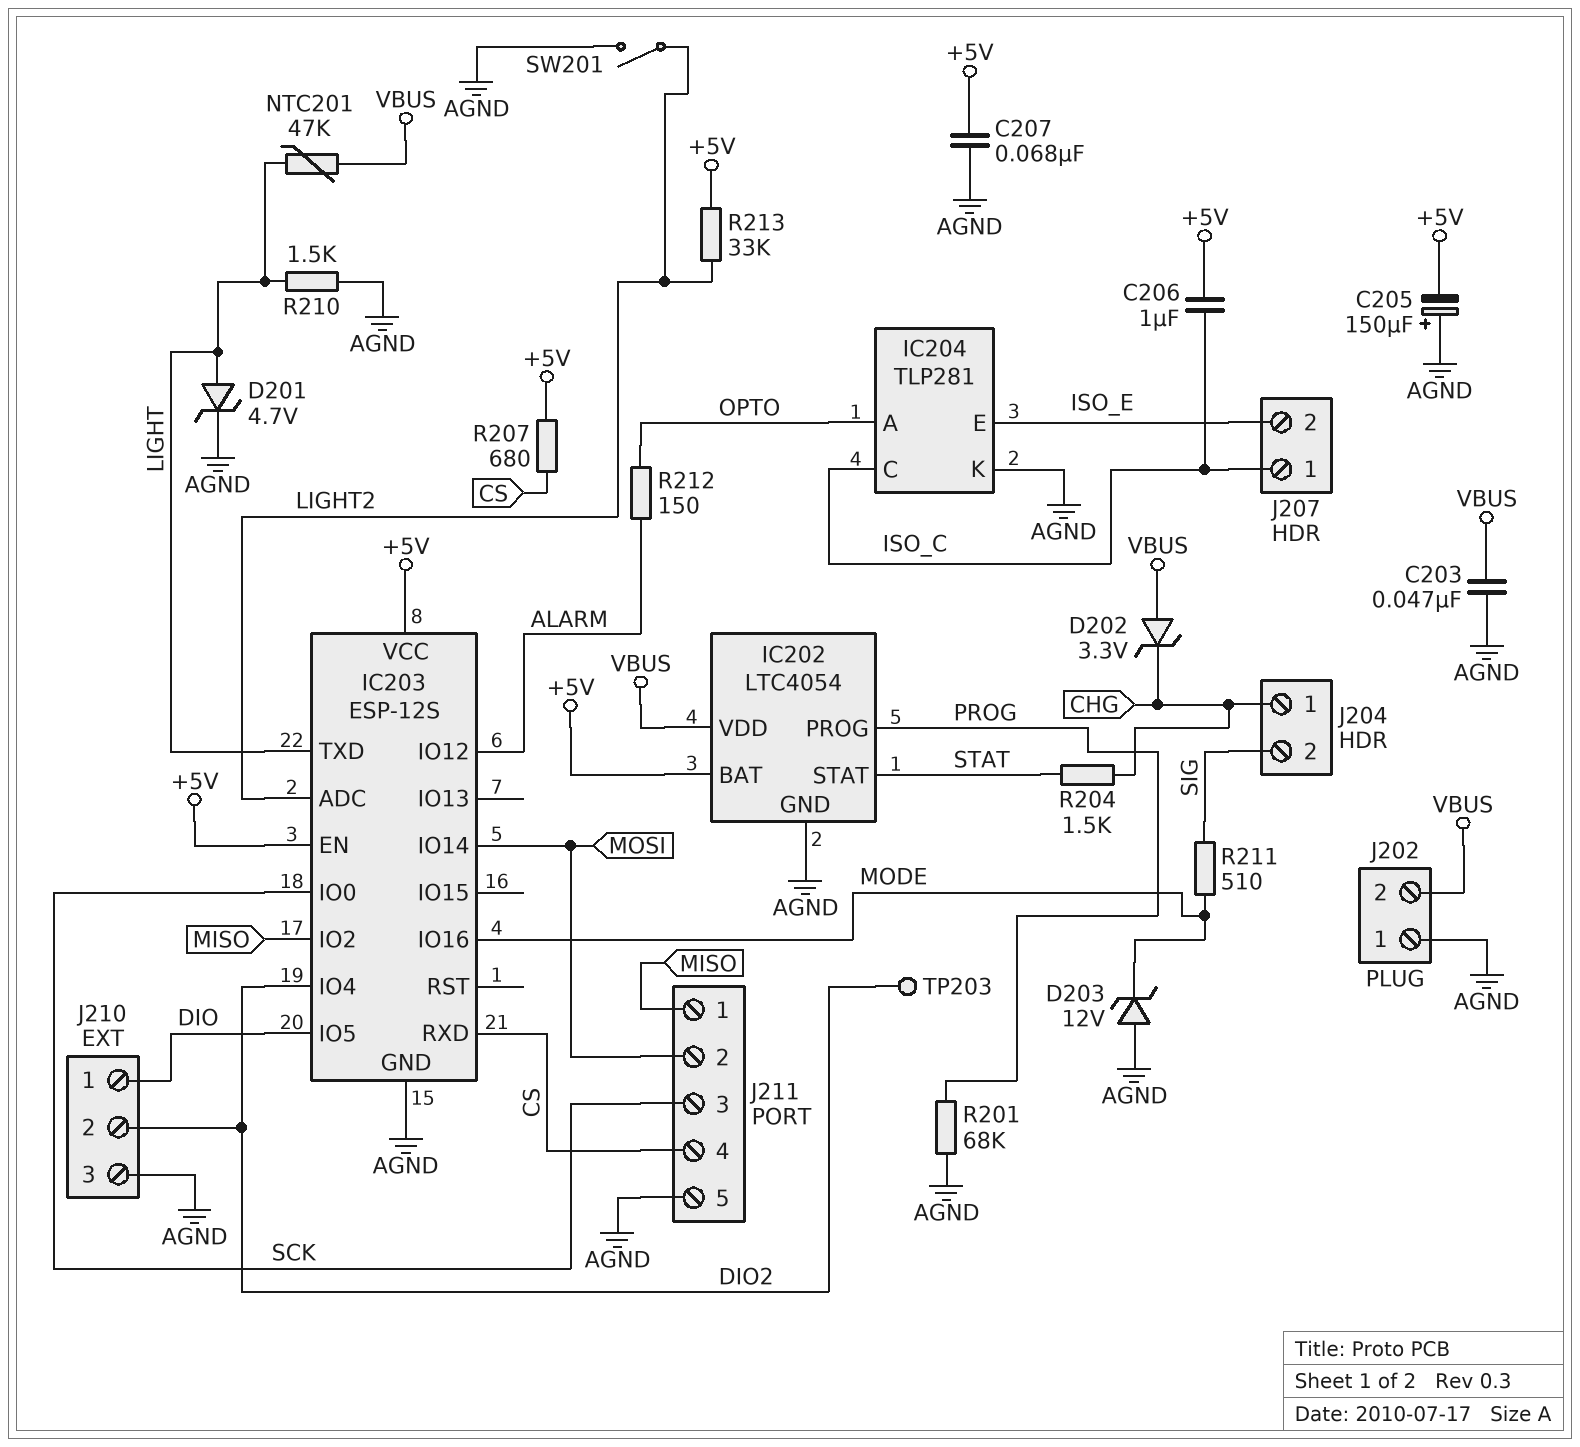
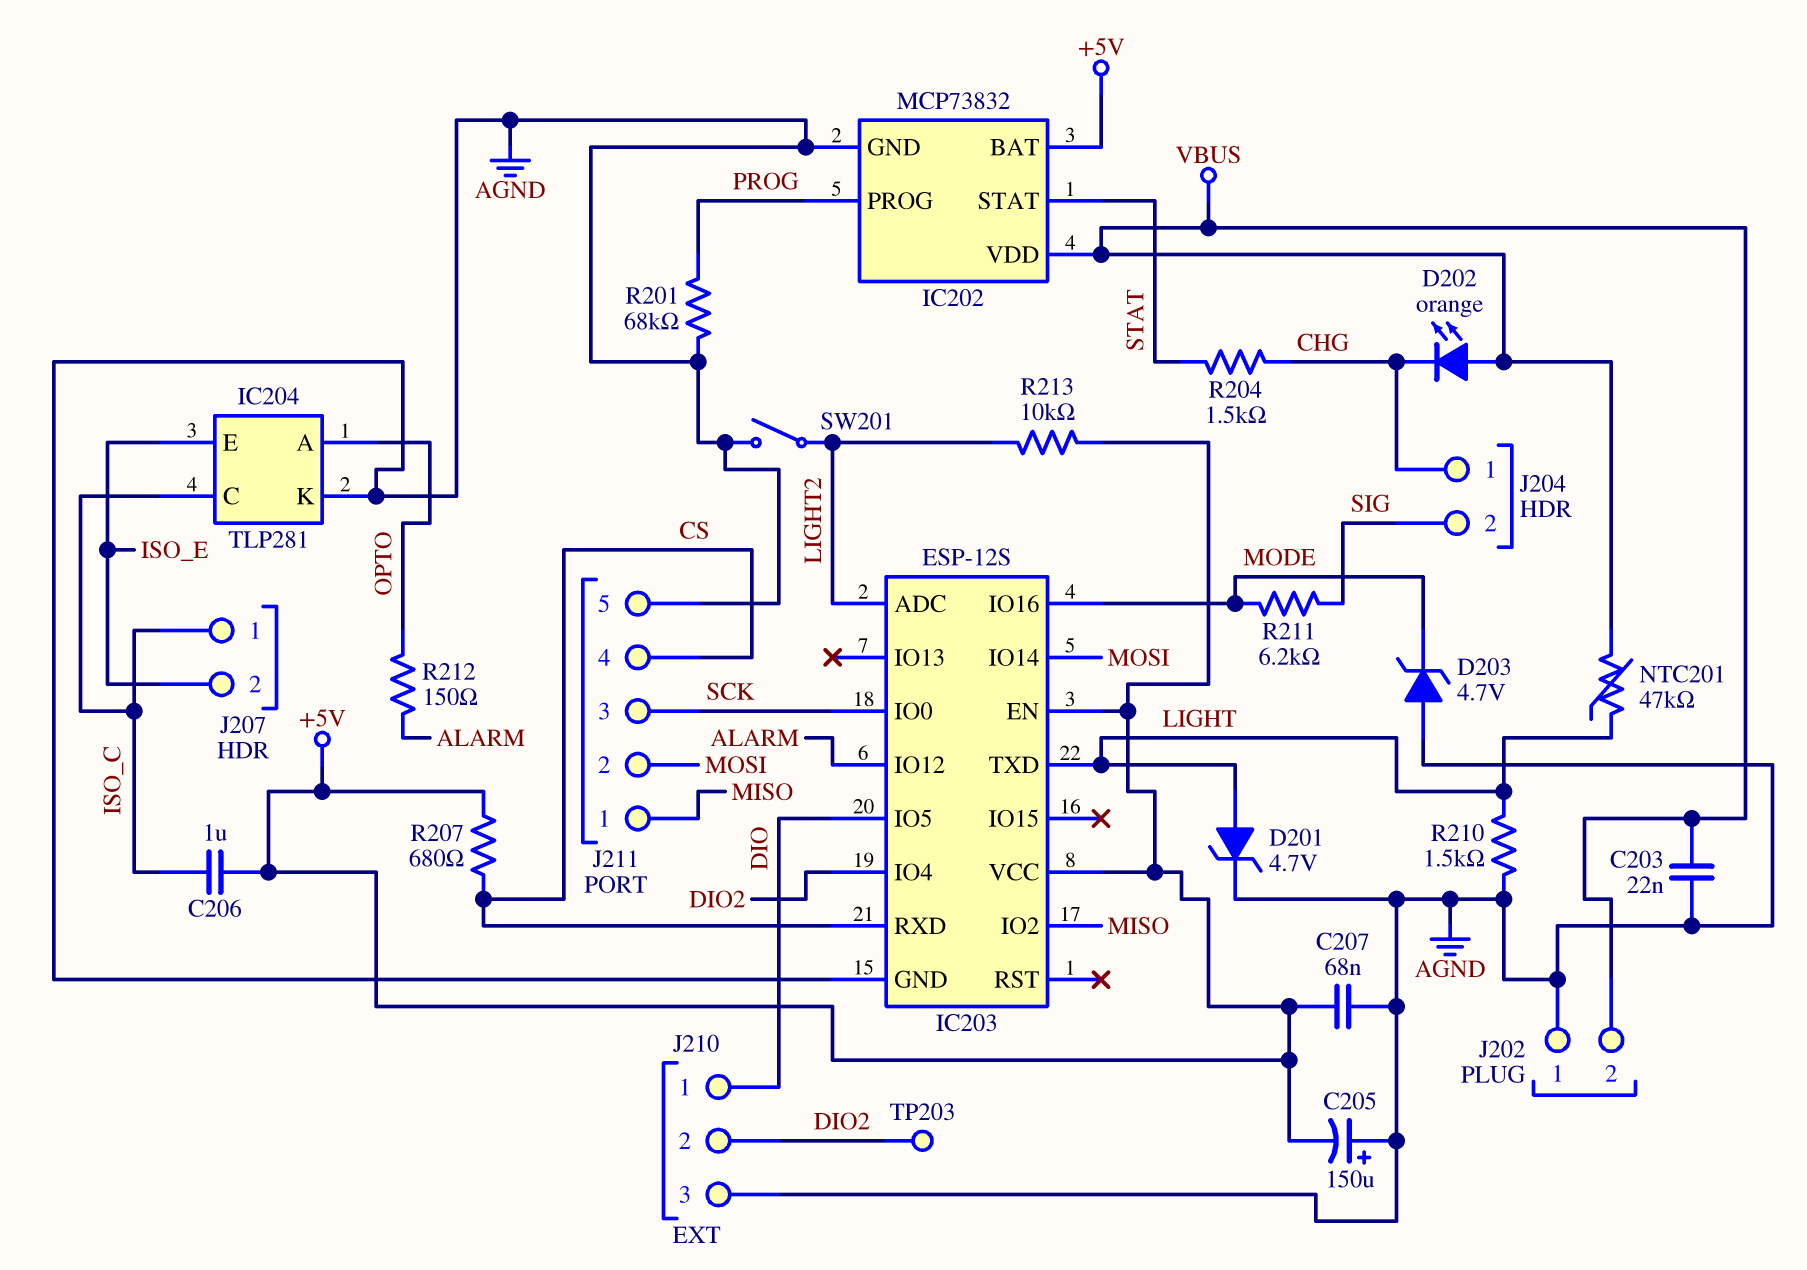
C203: 47nF (AGND, VBUS) -> 22nF (AGND, VBUS)
D202: zener 3.3V (A VBUS, K CHG) -> LED orange (A VBUS, K CHG)
D203: zener 12V (A AGND, K MODE) -> zener 4.7V (A AGND, K MODE)
IC202: LTC4054 -> MCP73832
R211: 510 (MODE, SIG) -> 6.2k (MODE, SIG)
R213: 33k (+5V, LIGHT2) -> 10k (+5V, LIGHT2)

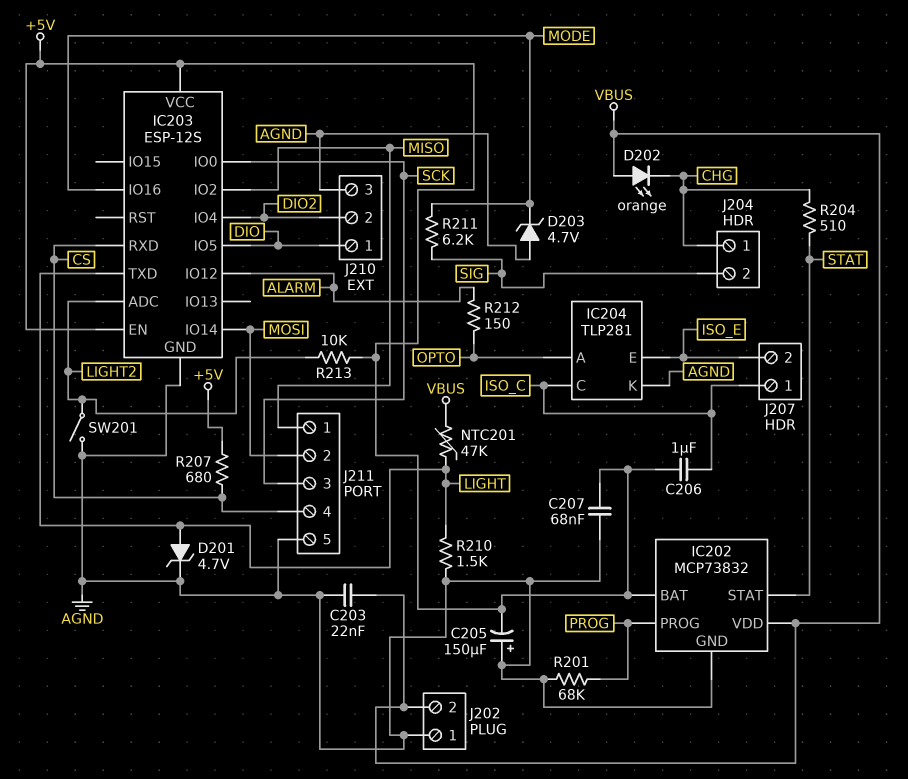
R204: 1.5k (CHG, STAT) -> 510 (CHG, STAT)
TP203: test point (DIO2) -> none

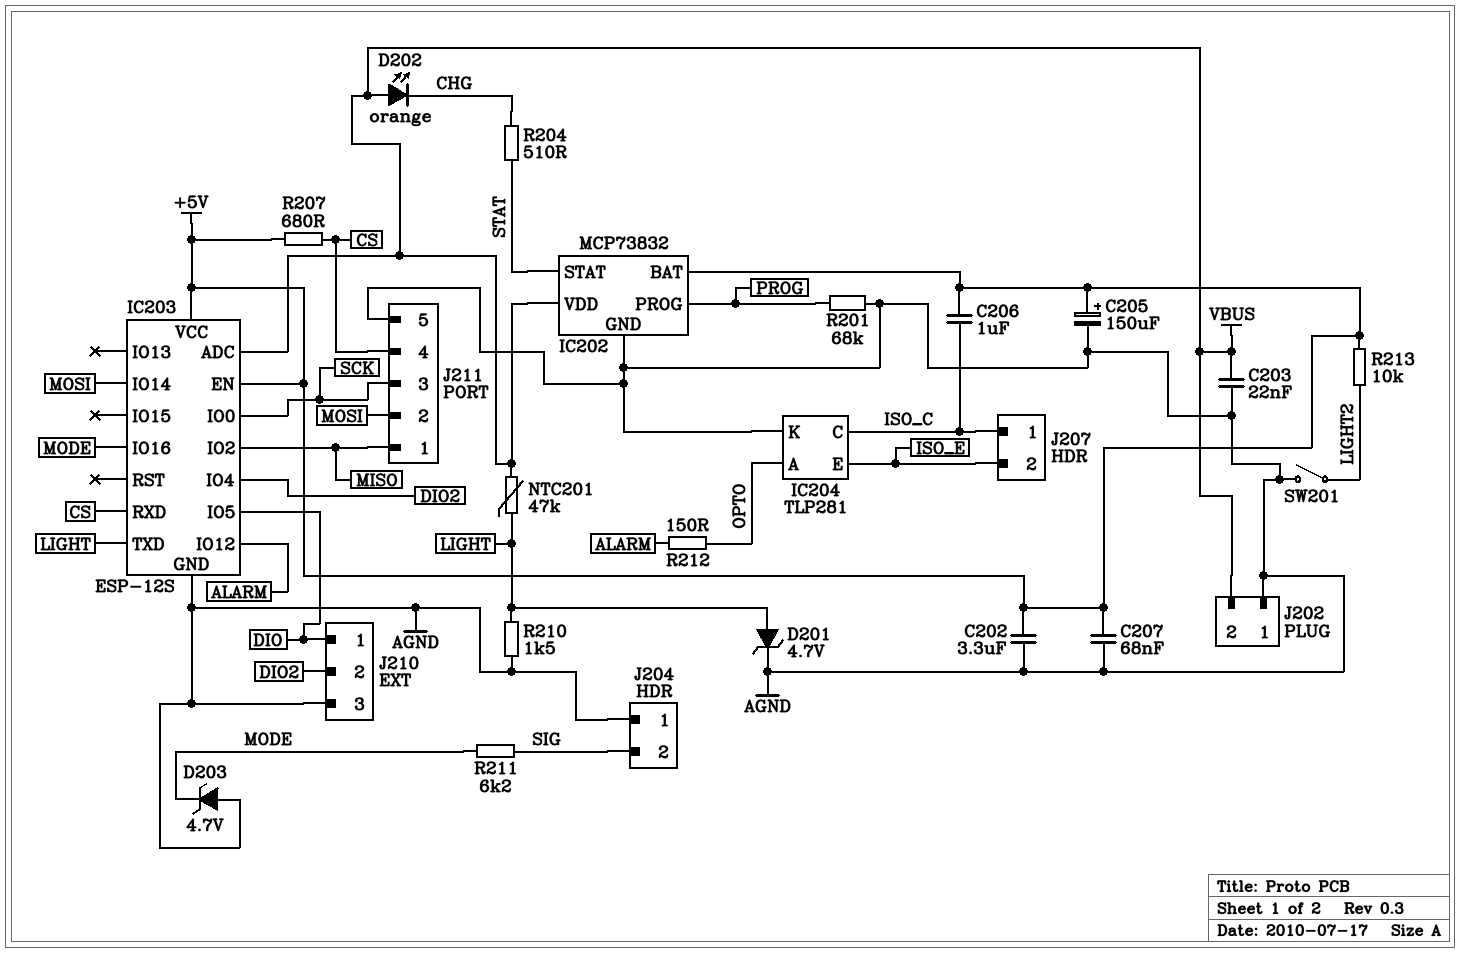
C202: none -> 3.3uF (+5V, AGND)
C205: 150uF (plus AGND, minus +5V) -> 150uF (plus +5V, minus AGND)
IC203 pin ADC: LIGHT2 -> VBUS
J204 pin 1: CHG -> AGND

